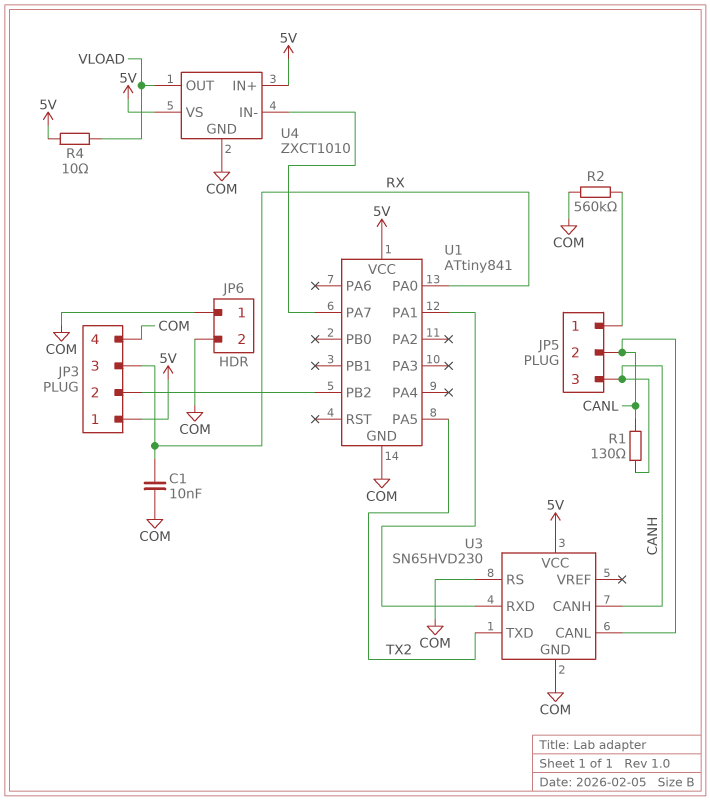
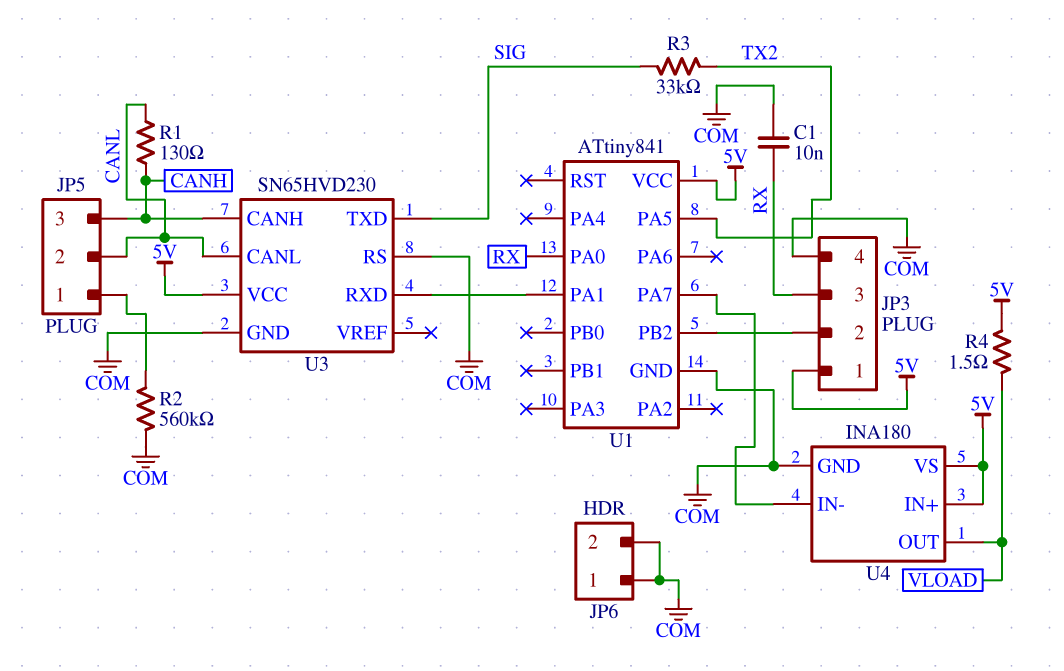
R3: none -> 33k (SIG, TX2)
R4: 10 (5V, VLOAD) -> 1.5 (5V, VLOAD)
U3 pin TXD: TX2 -> SIG
U4: ZXCT1010 -> INA180

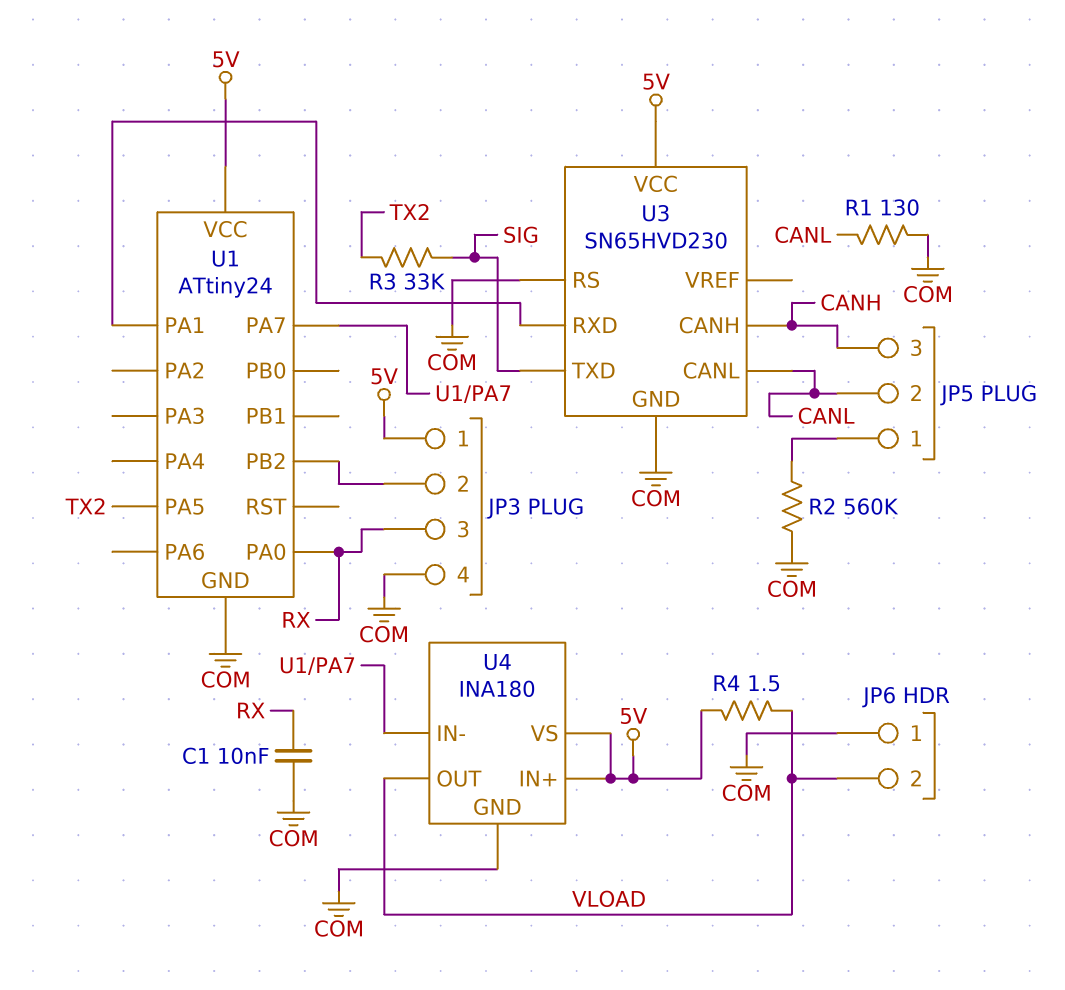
JP6 pin 2: COM -> VLOAD
R1: 130 (CANH, CANL) -> 130 (CANL, COM)
U1: ATtiny841 -> ATtiny24

